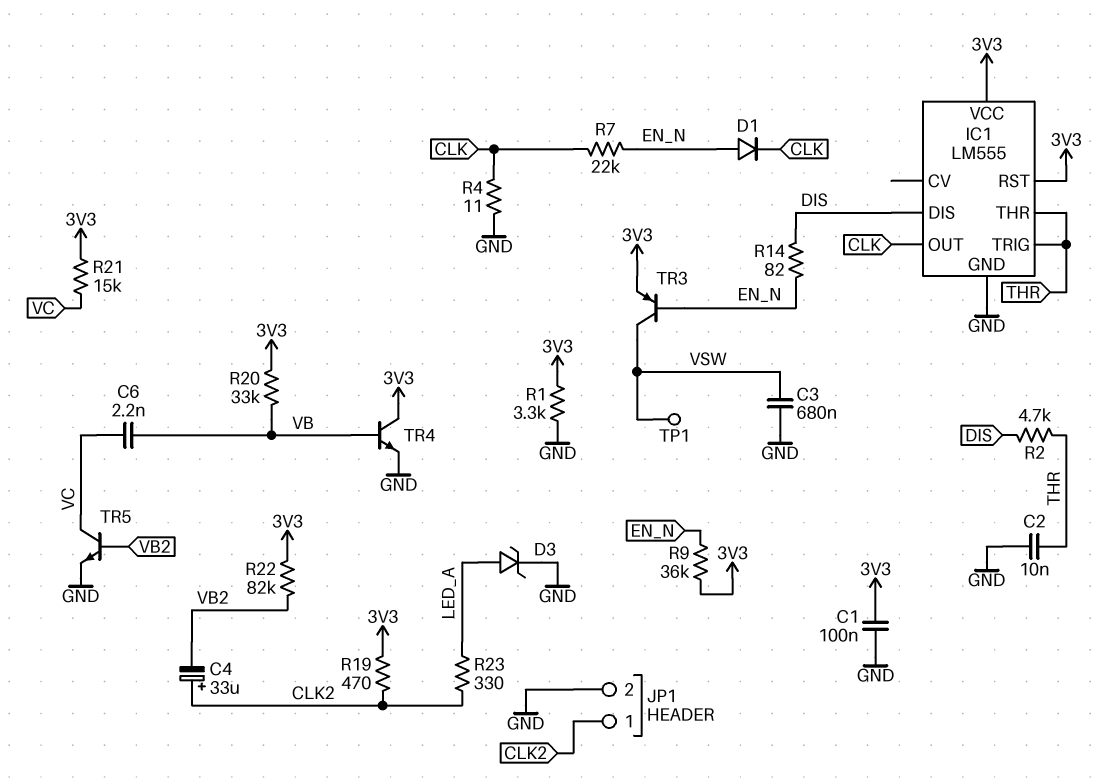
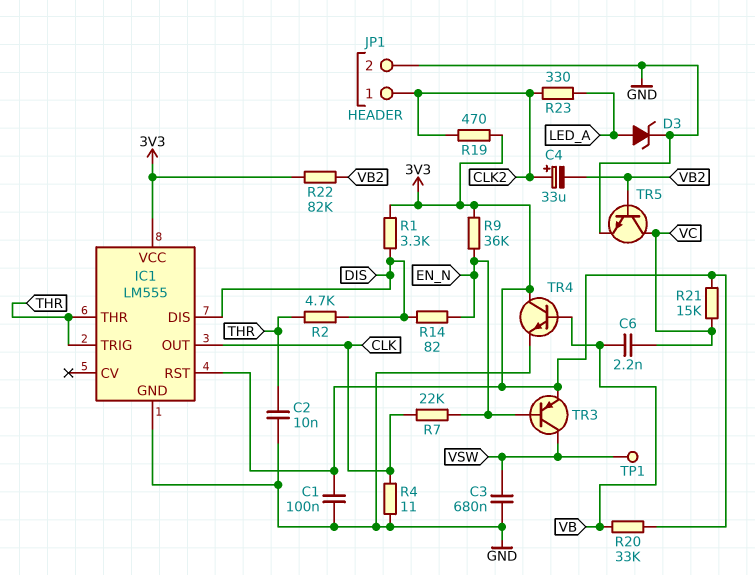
D1: diode (A EN_N, K CLK) -> none
R1: 3.3k (3V3, GND) -> 3.3k (3V3, DIS)

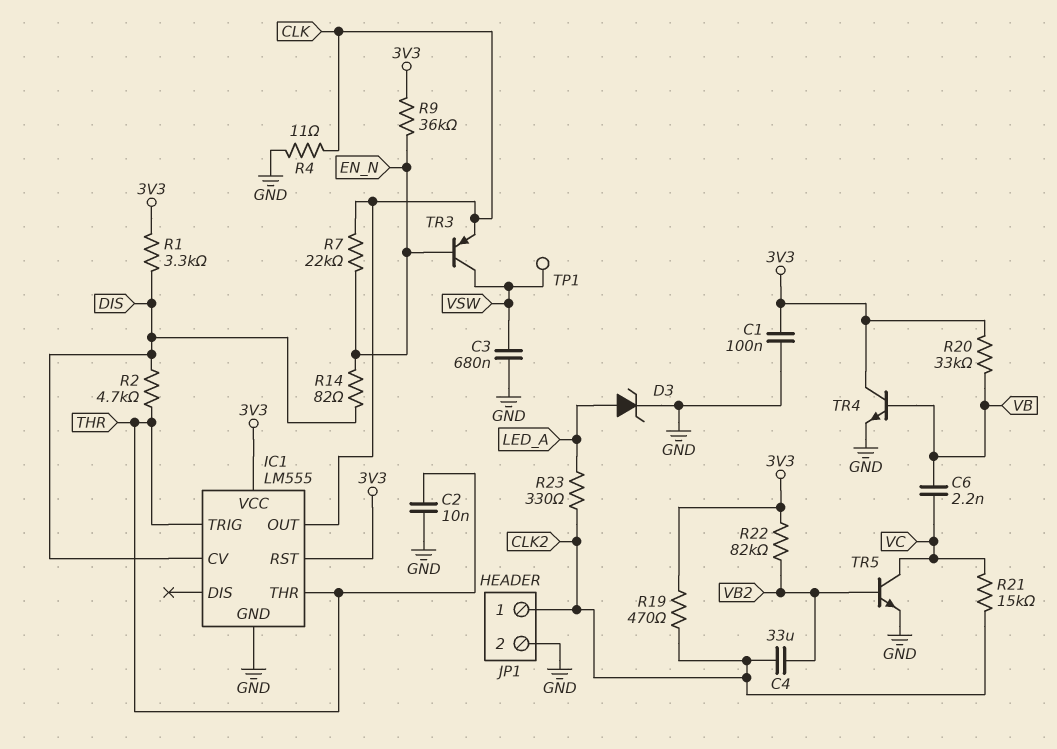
C4: 33uF (plus CLK2, minus VB2) -> 33uF (CLK2, VB2)
IC1 pin CV: none -> DIS
IC1 pin DIS: DIS -> none
R21: 15k (3V3, VC) -> 15k (CLK2, VC)
TR3: PNP (B EN_N, C VSW, E 3V3) -> PNP (B EN_N, C VSW, E CLK)

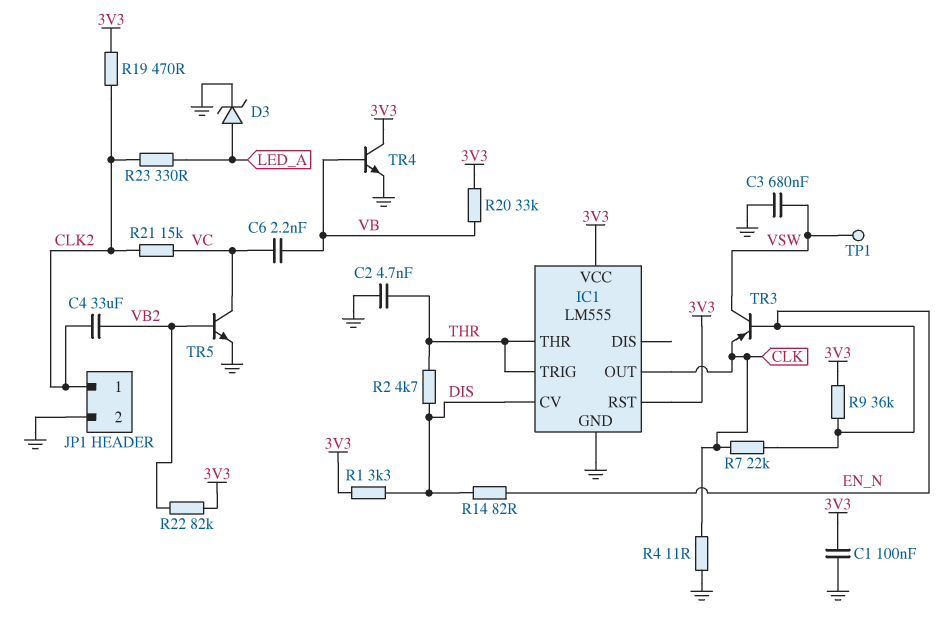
C2: 10nF (GND, THR) -> 4.7nF (GND, THR)

